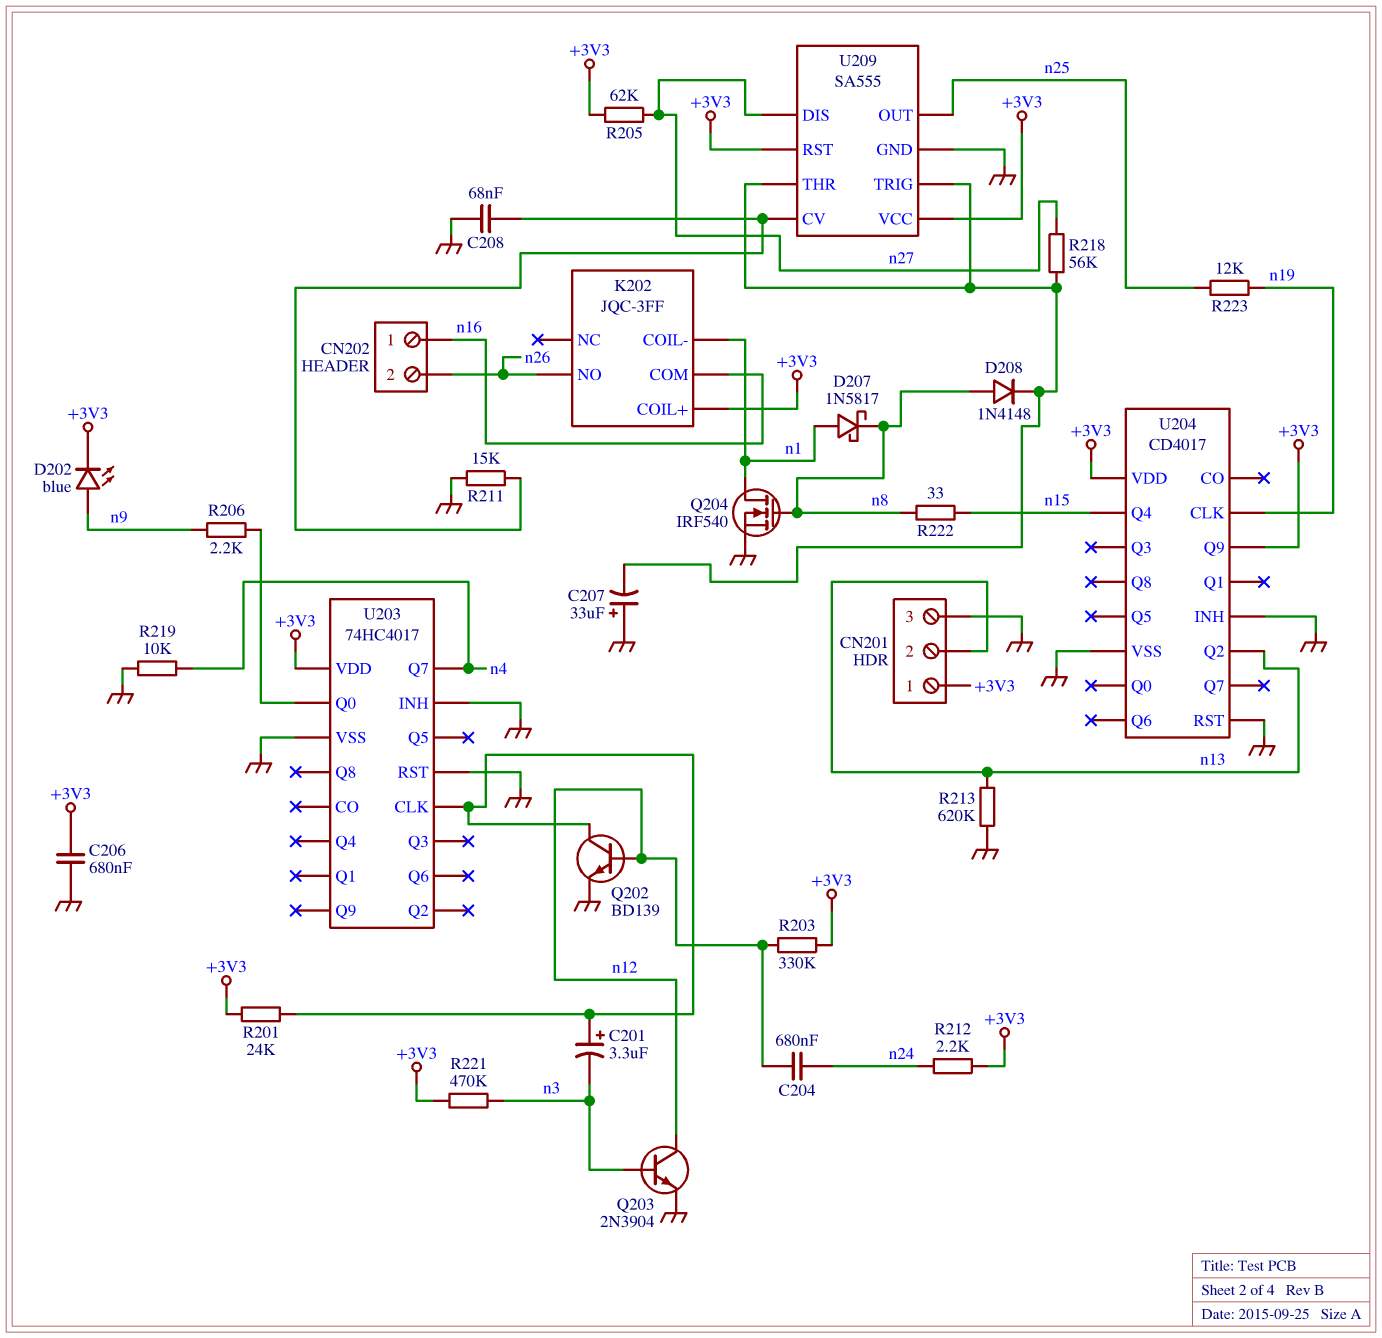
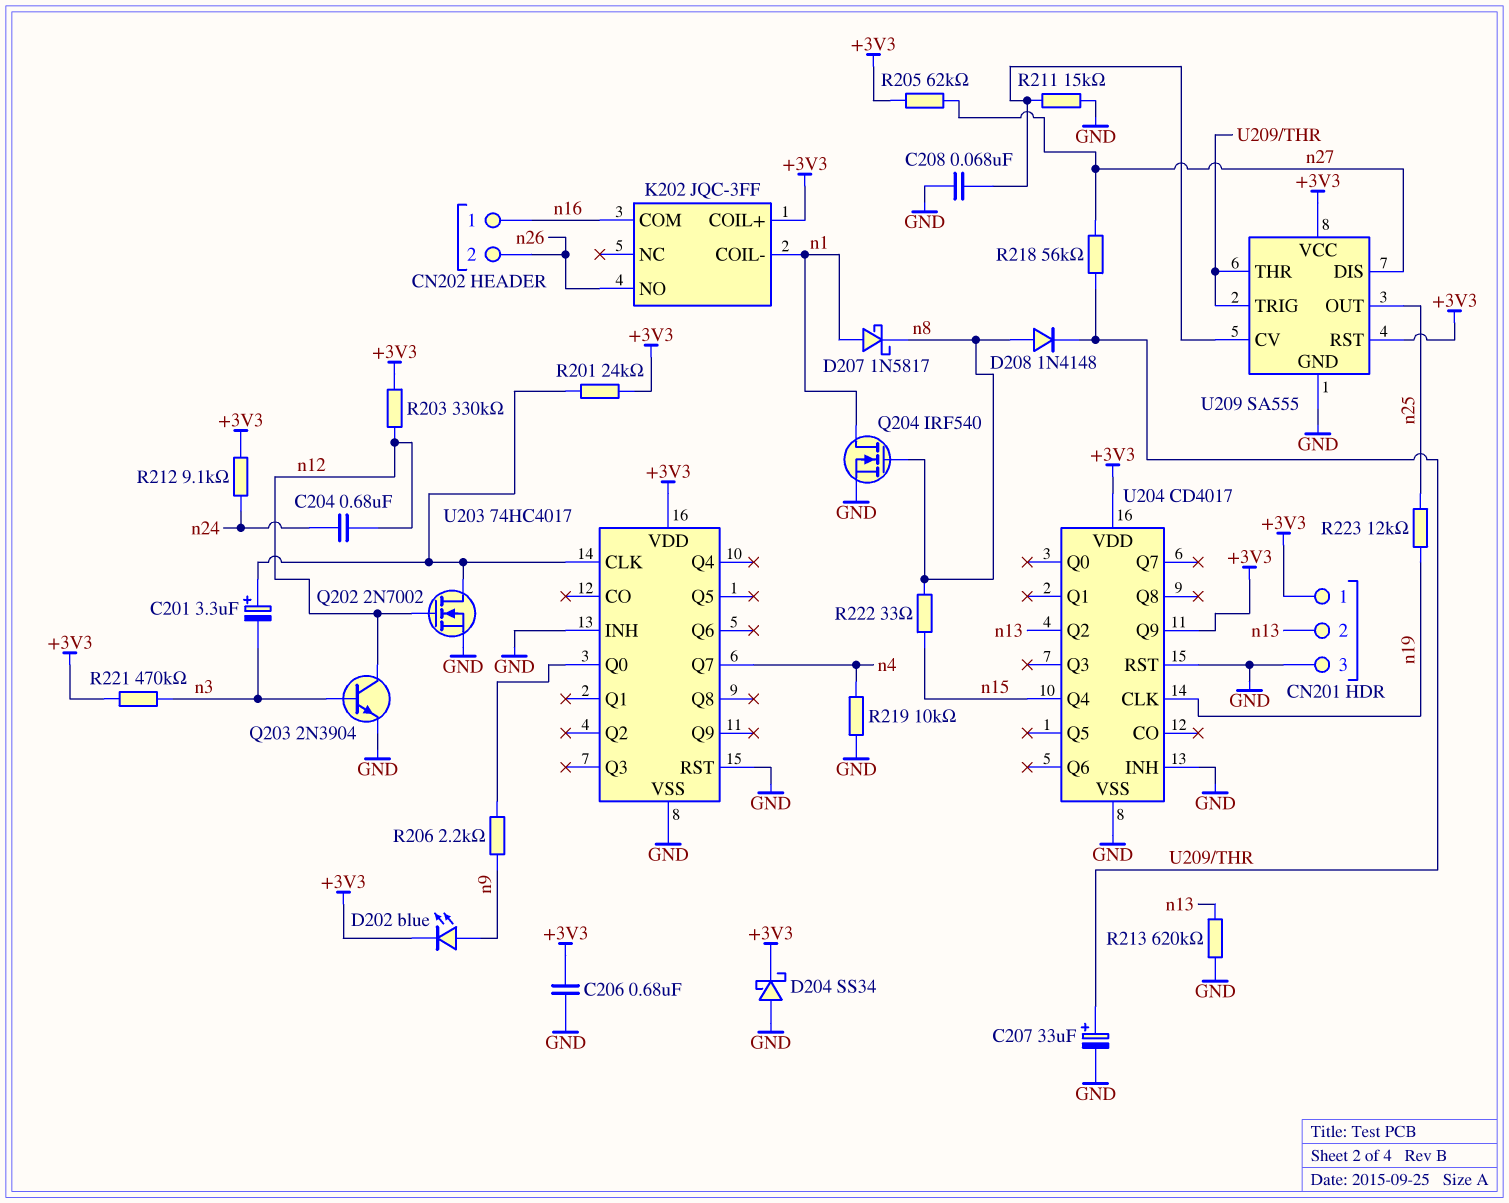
C207: 33uF (plus GND, minus U209/THR) -> 33uF (plus U209/THR, minus GND)
D204: none -> schottky SS34 (A GND, K +3V3)
Q202: NPN BD139 (B n12, C U203/CLK, E GND) -> NMOS 2N7002 (G n12, D U203/CLK, S GND)
R212: 2.2k (+3V3, n24) -> 9.1k (+3V3, n24)

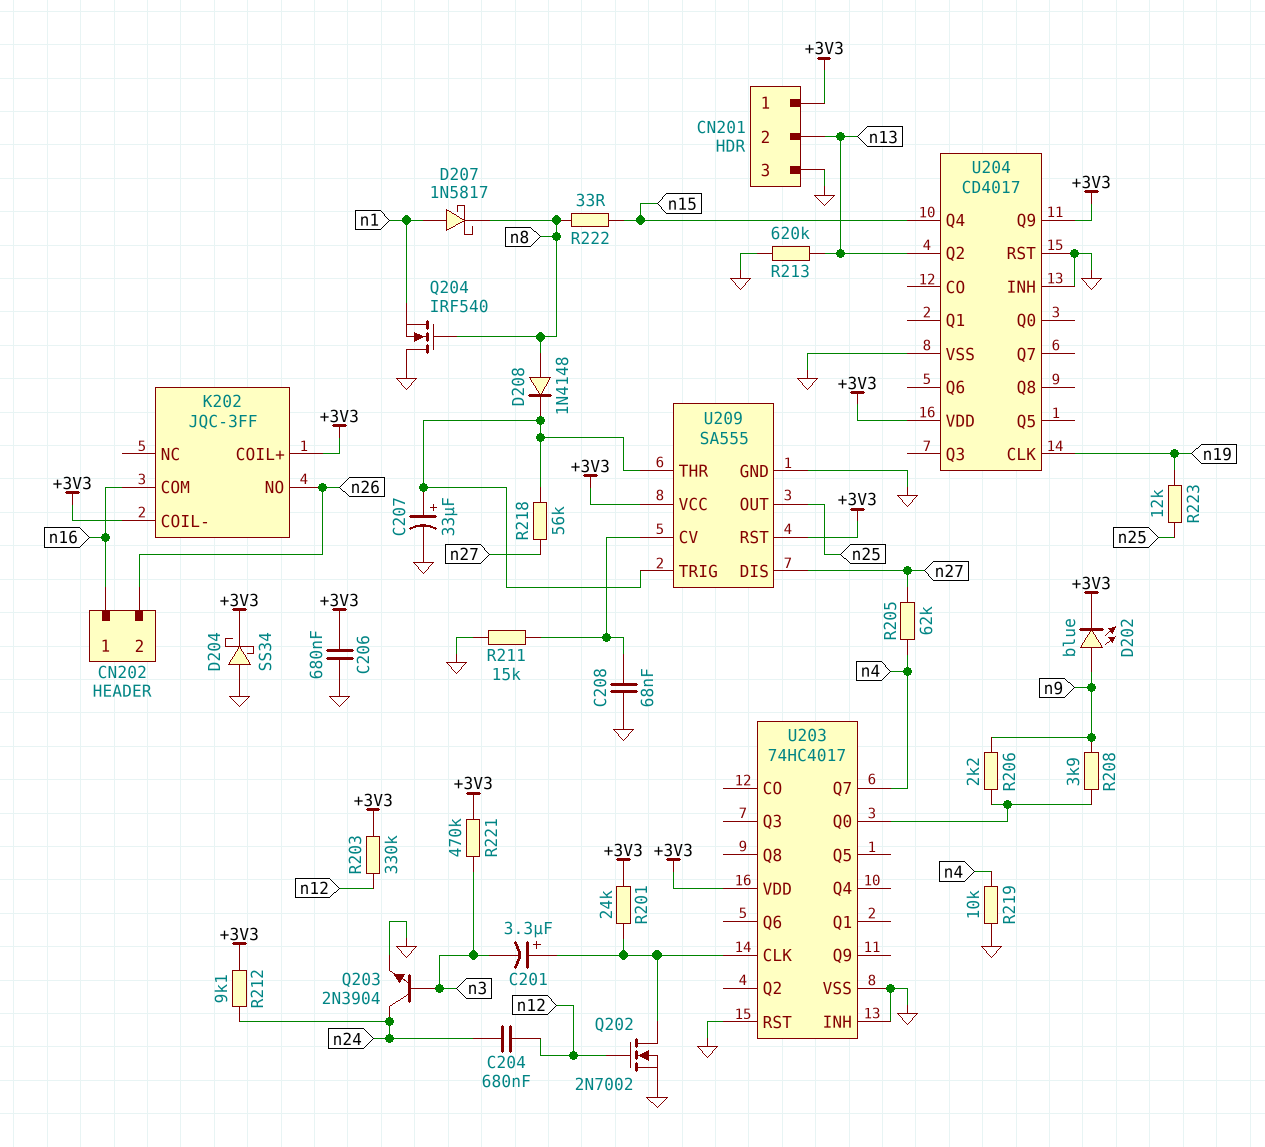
K202 pin COIL-: n1 -> +3V3
Q203: NPN 2N3904 (B n3, C n12, E GND) -> NPN 2N3904 (B n3, C n24, E GND)
Q204: NMOS IRF540 (G n8, D n1, S GND) -> NMOS IRF540 (G n8, D GND, S n1)
R205: 62k (+3V3, n27) -> 62k (n4, n27)
R208: none -> 3.9k (U203/Q0, n9)

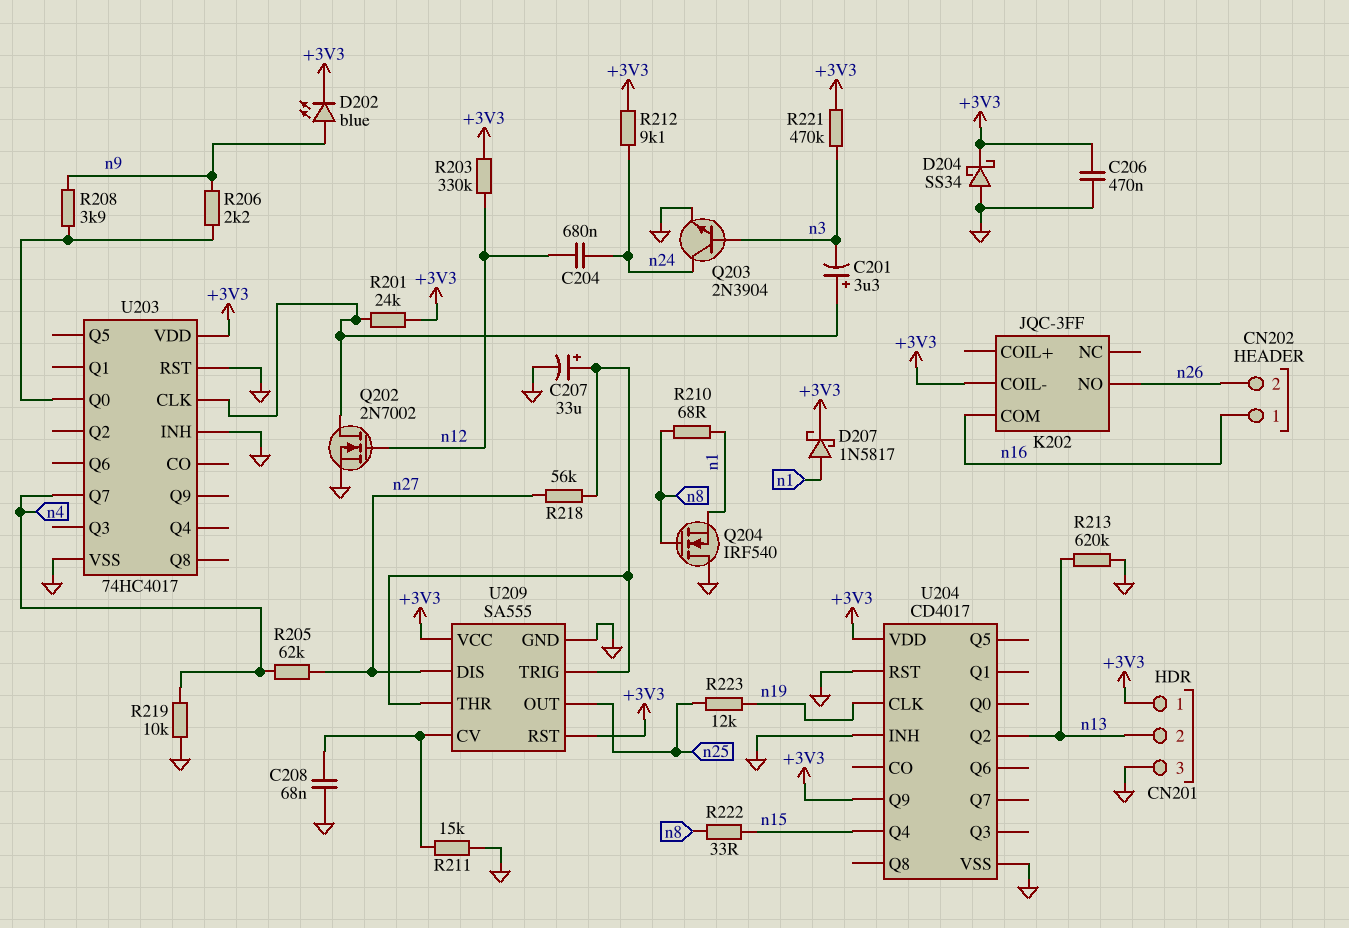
C206: 680nF (+3V3, GND) -> 470nF (+3V3, GND)
D207: schottky 1N5817 (A n1, K n8) -> schottky 1N5817 (A n1, K +3V3)
D208: diode 1N4148 (A n8, K U209/THR) -> none
K202 pin COIL+: +3V3 -> none
R210: none -> 68 (n1, n8)

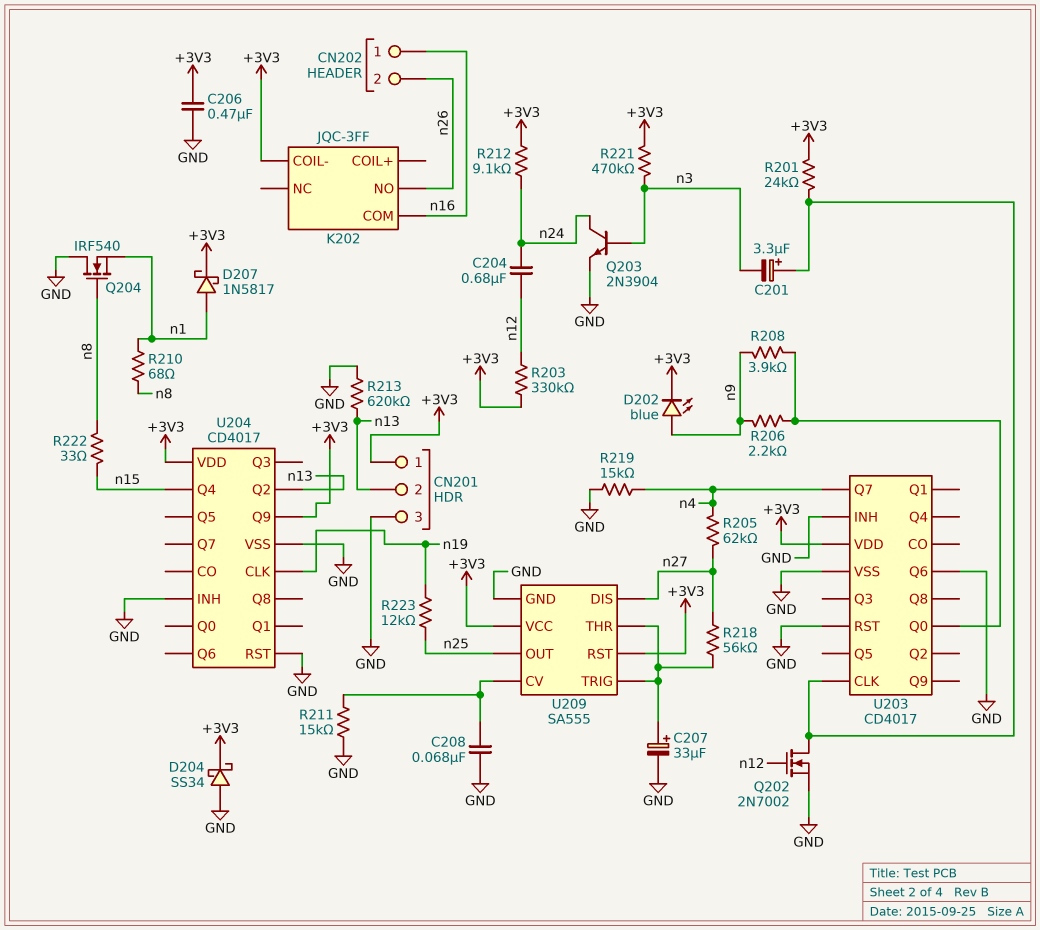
R219: 10k (GND, n4) -> 15k (GND, n4)
U203: 74HC4017 -> CD4017
U203 pin Q6: none -> GND

